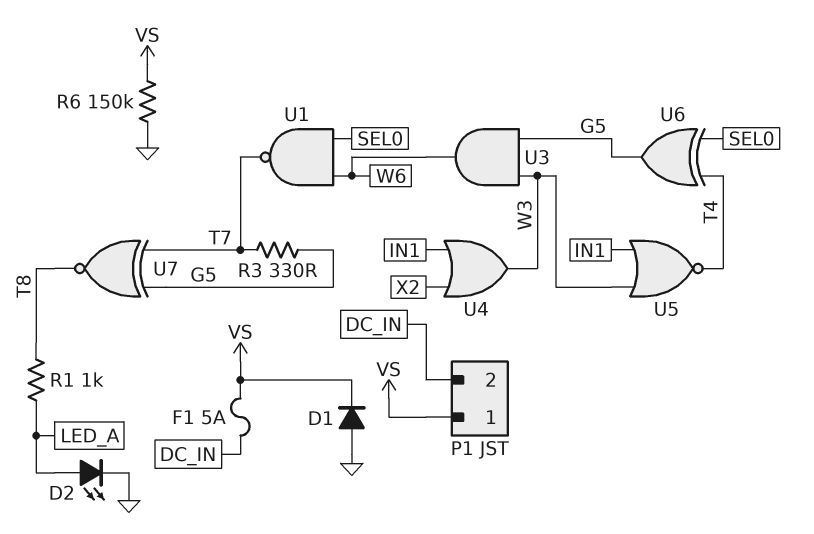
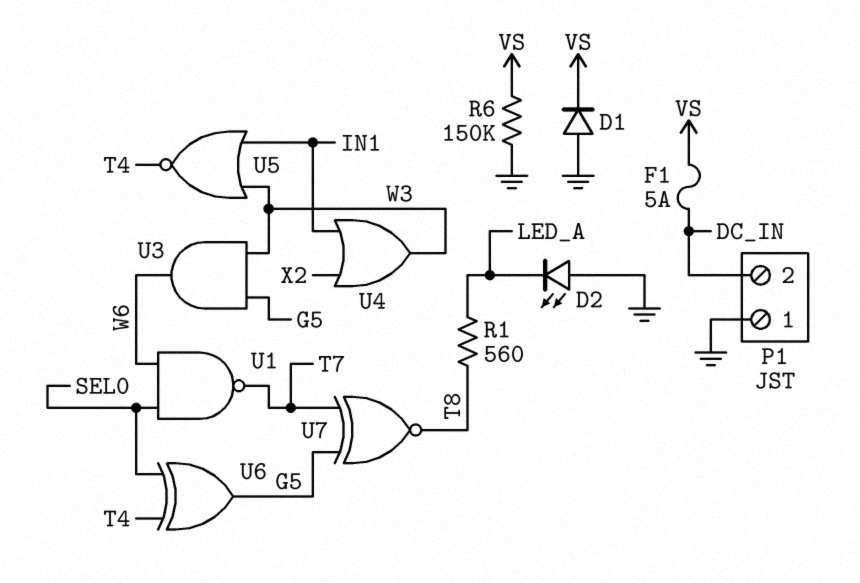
D2: LED (A LED_A, K GND) -> LED (A GND, K LED_A)
P1 pin 1: VS -> GND
R1: 1k (LED_A, T8) -> 560 (LED_A, T8)
R3: 330 (G5, T7) -> none

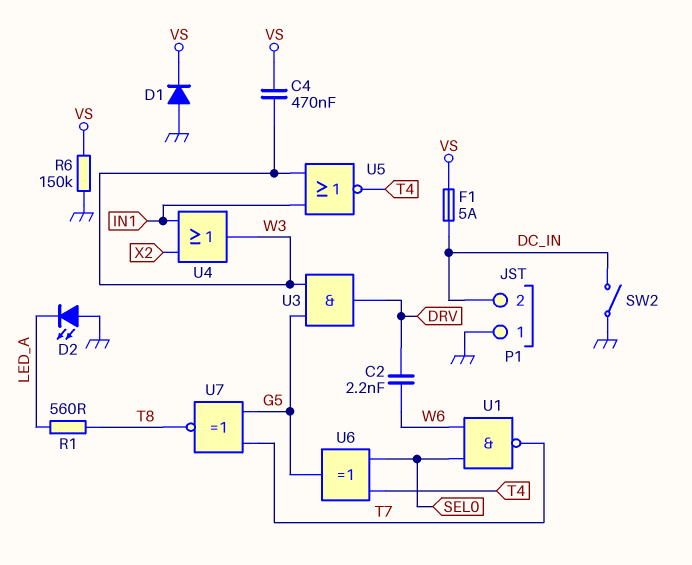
C2: none -> 2.2nF (DRV, W6)
C4: none -> 470nF (VS, W3)
SW2: none -> switch (DC_IN, GND)
U3: AND (in G5, in W3, out W6) -> AND (in G5, in W3, out DRV)

